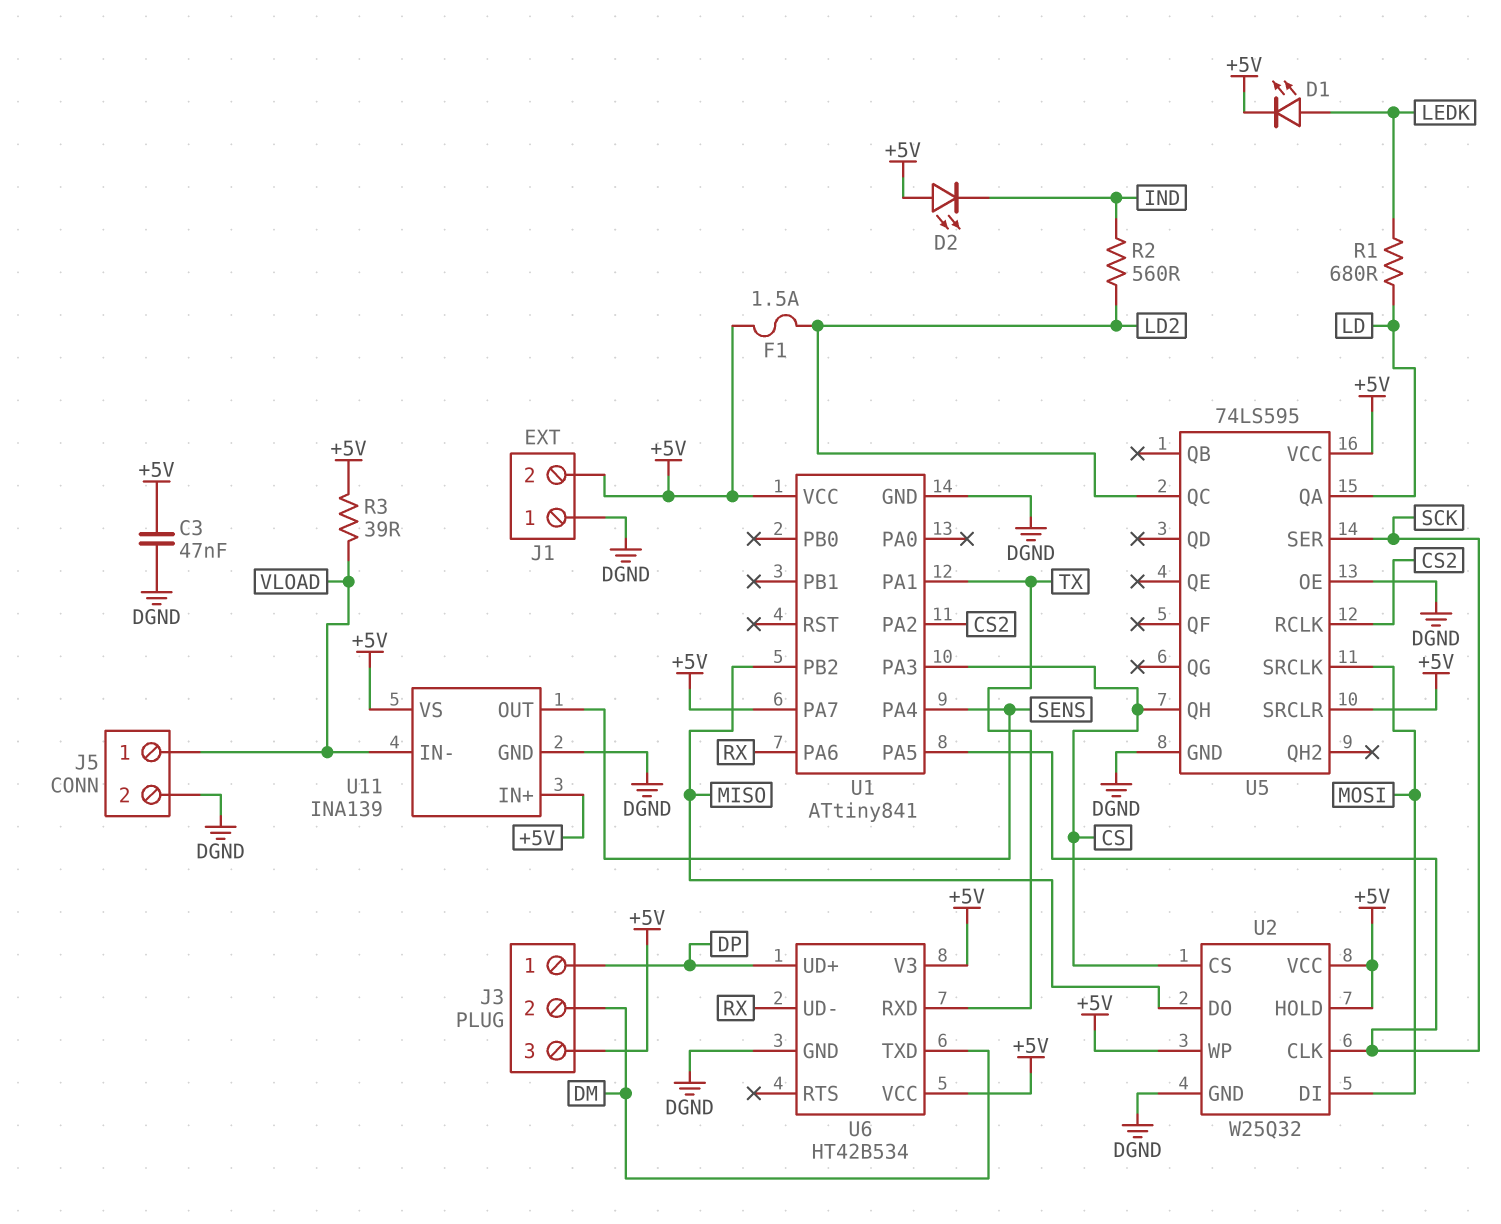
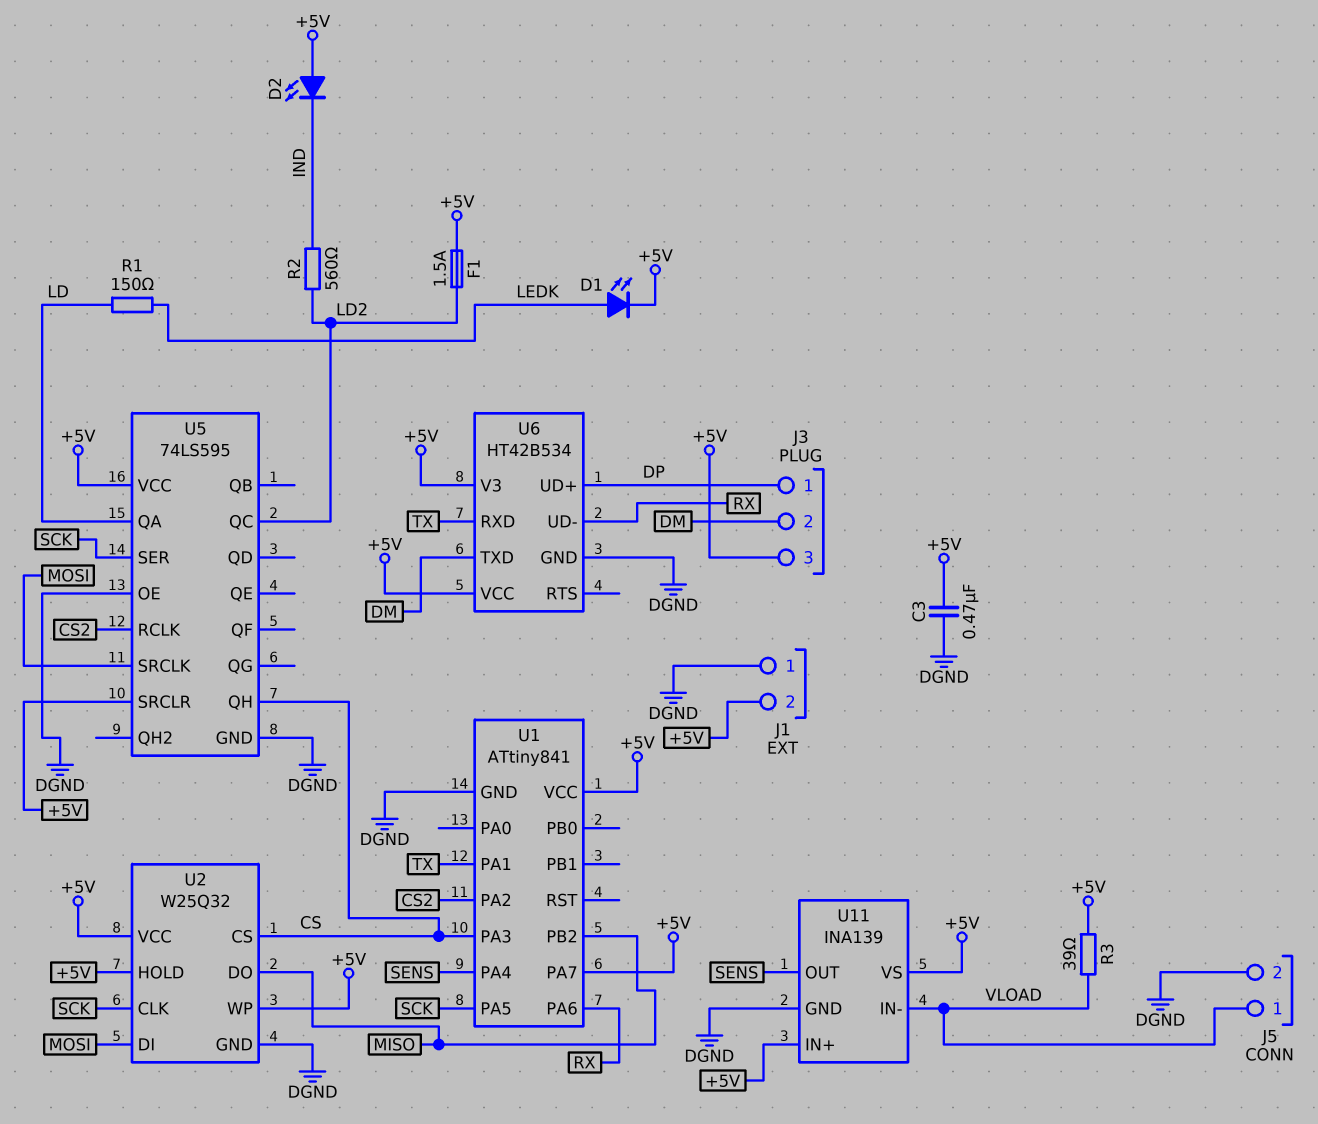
C3: 47nF (+5V, DGND) -> 470nF (+5V, DGND)
R1: 680 (LD, LEDK) -> 150 (LD, LEDK)

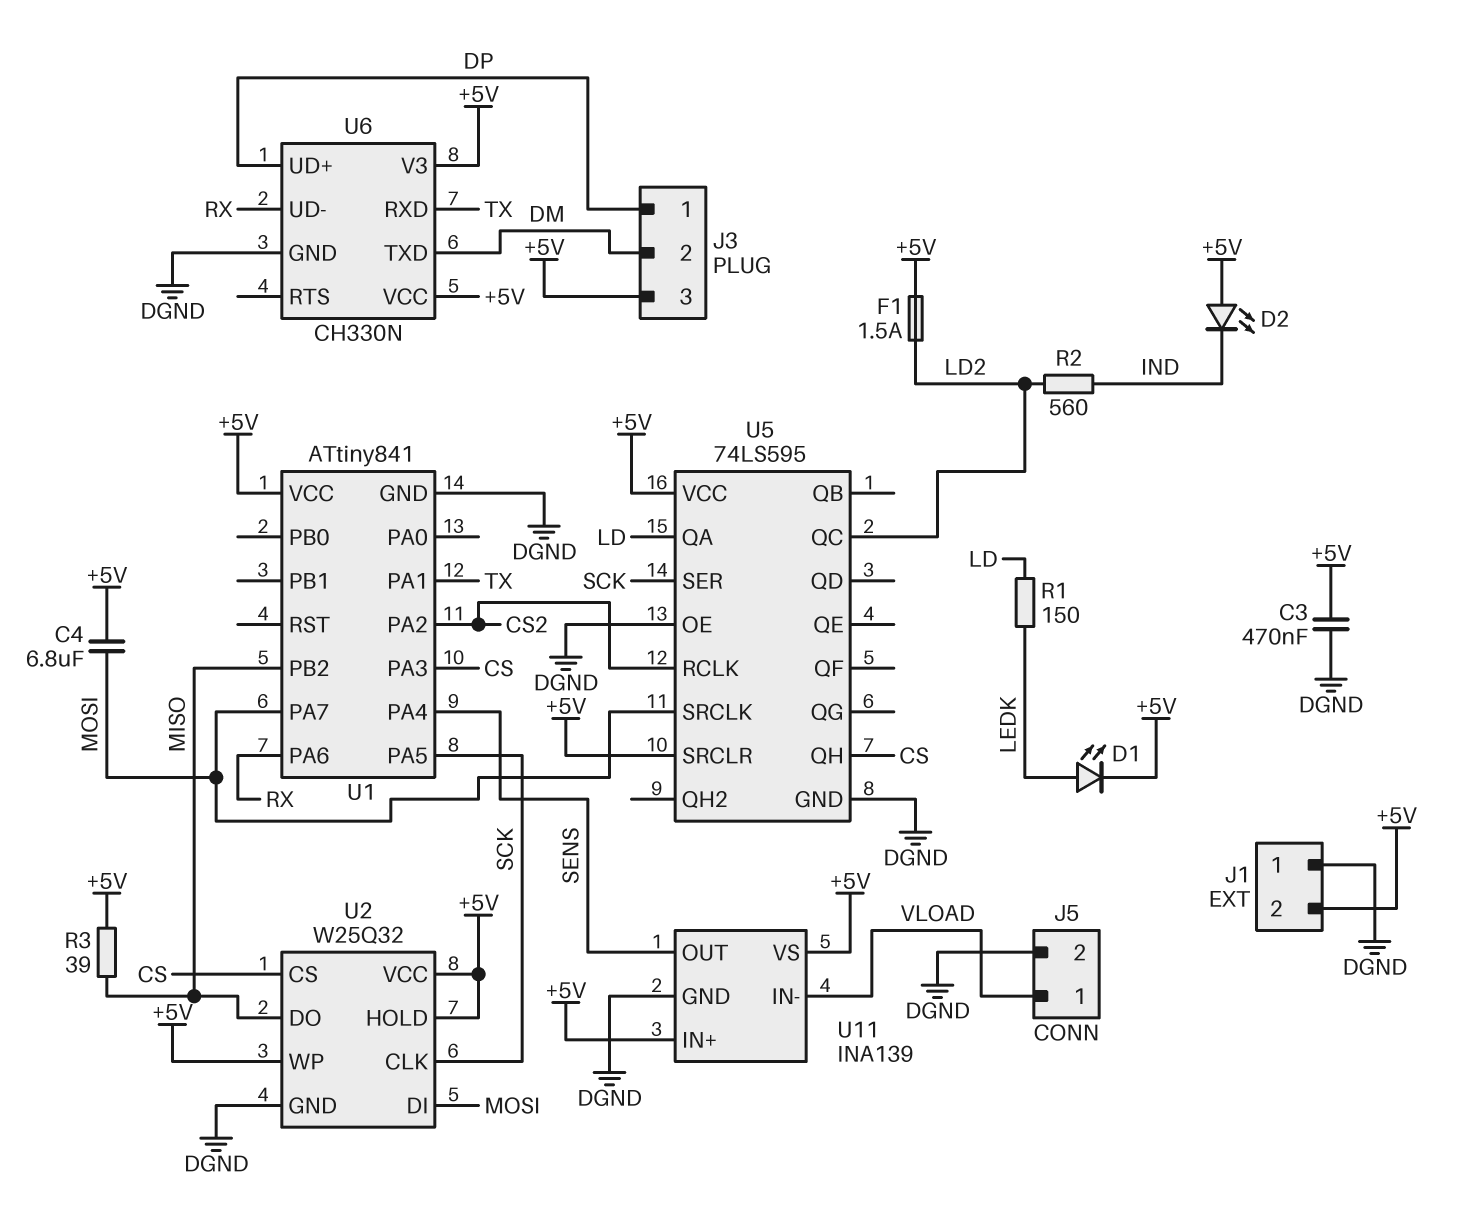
C4: none -> 6.8uF (+5V, MOSI)
R3: 39 (+5V, VLOAD) -> 39 (+5V, MISO)
U1 pin PA7: +5V -> MOSI
U6: HT42B534 -> CH330N

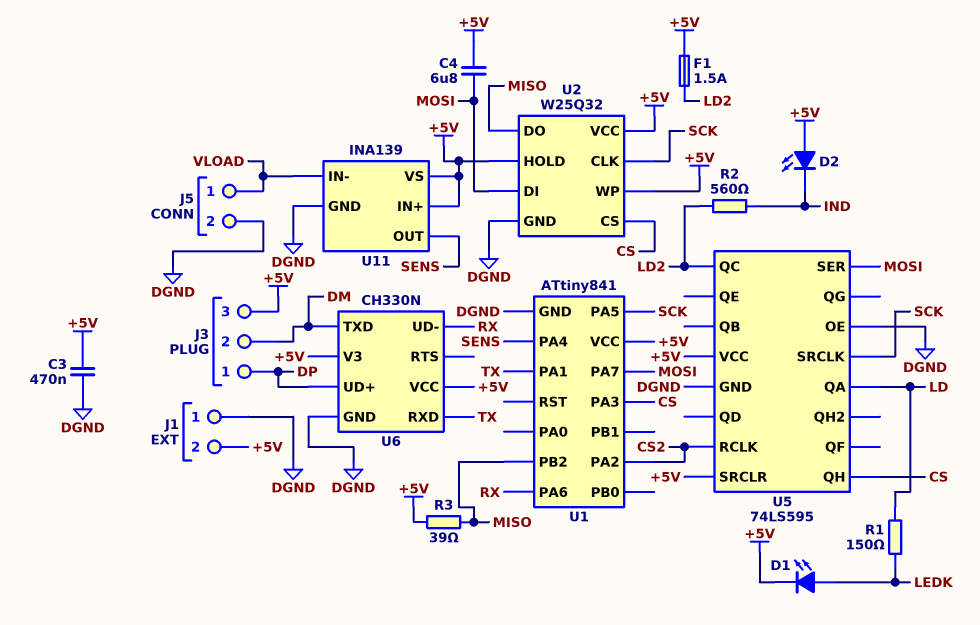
U5 pin SER: SCK -> MOSI
U5 pin SRCLK: MOSI -> SCK

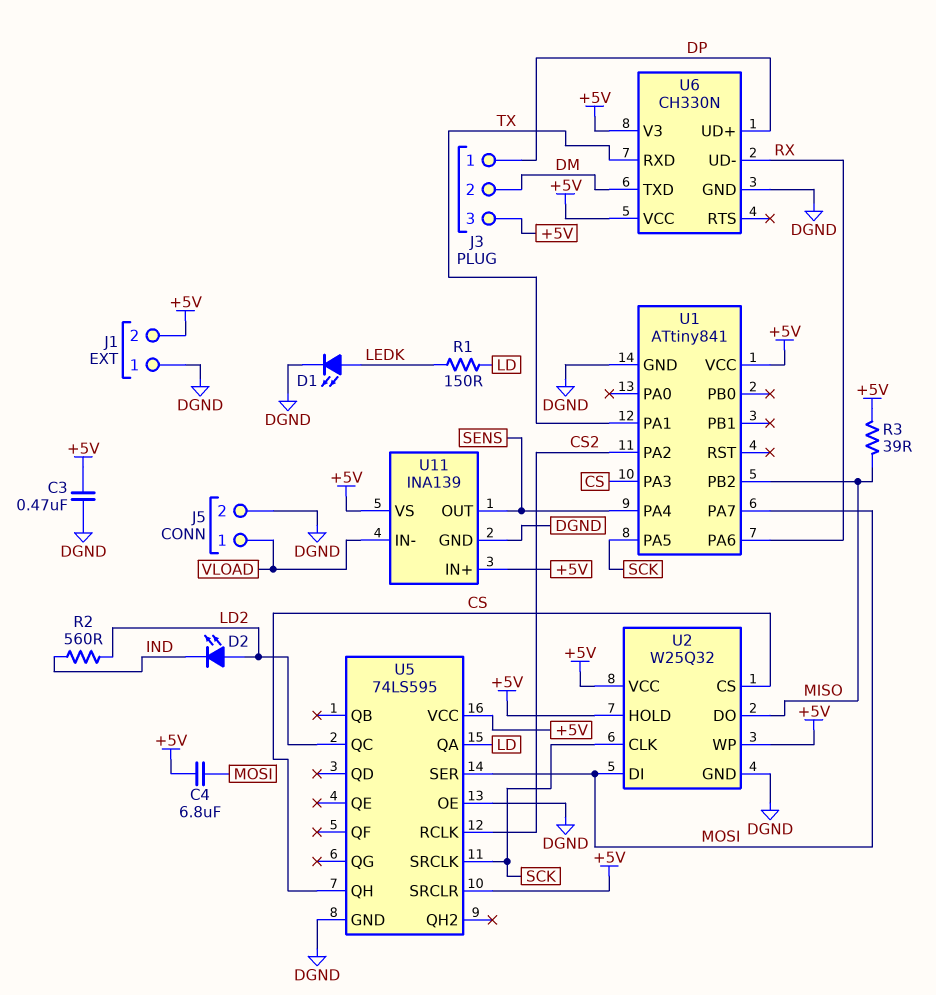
D1: LED (A LEDK, K +5V) -> LED (A LEDK, K DGND)
D2: LED (A +5V, K IND) -> LED (A LD2, K IND)
F1: 1.5A (+5V, LD2) -> none

